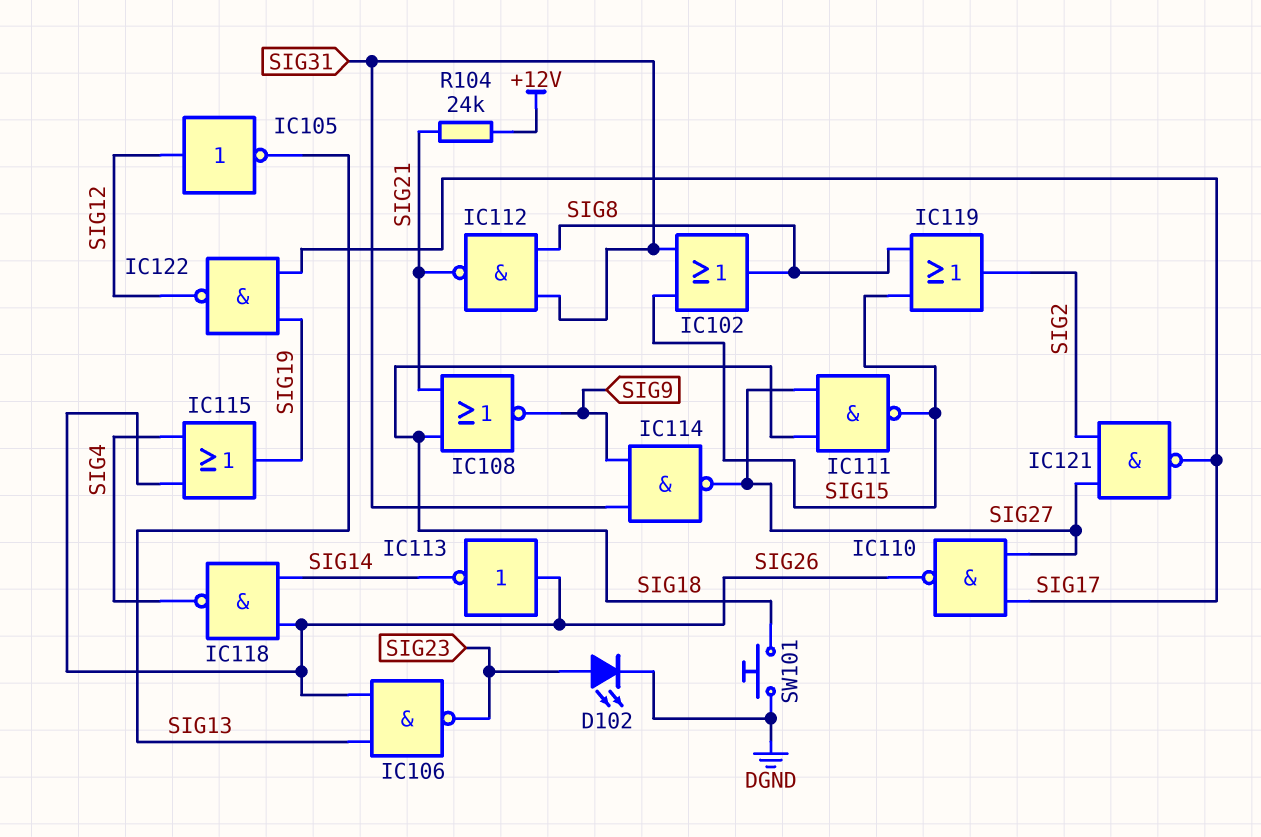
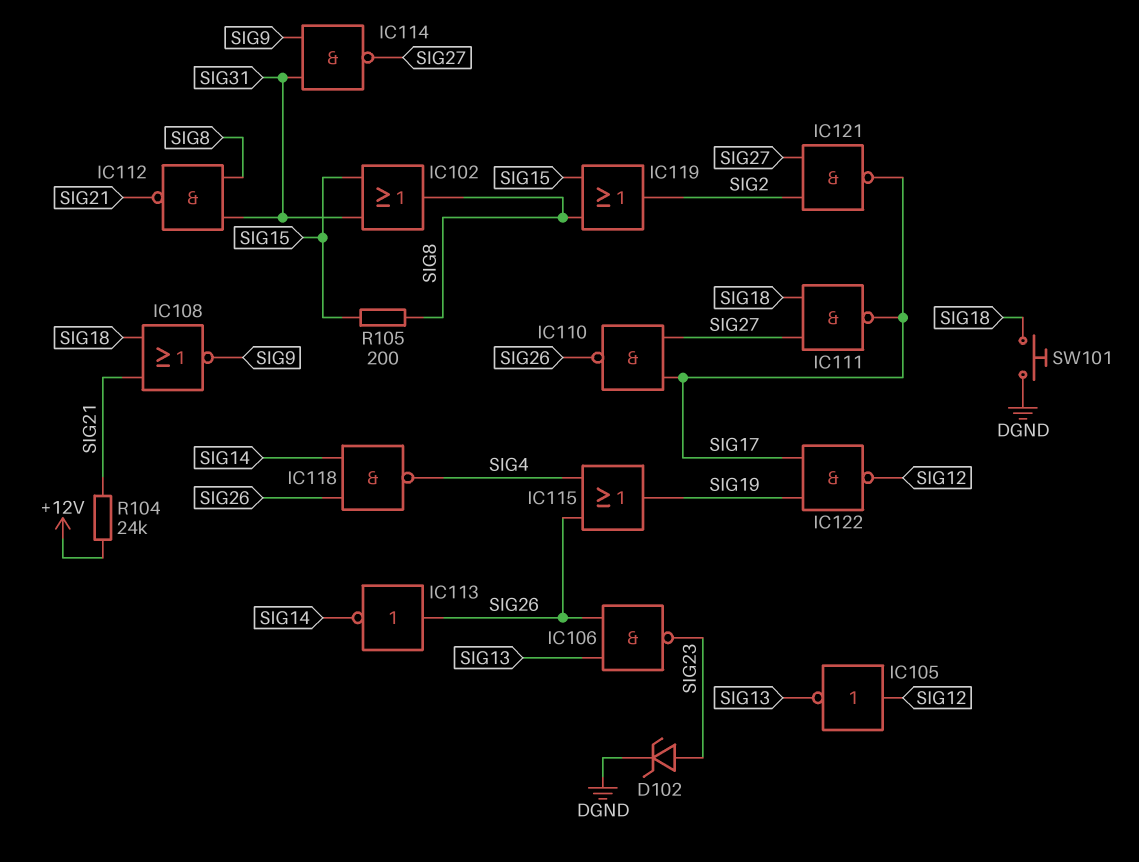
D102: LED (A SIG23, K DGND) -> zener (A SIG23, K DGND)
IC111: NAND (in SIG18, in SIG27, out SIG15) -> NAND (in SIG18, in SIG27, out SIG17)
R105: none -> 200 (SIG8, SIG15)

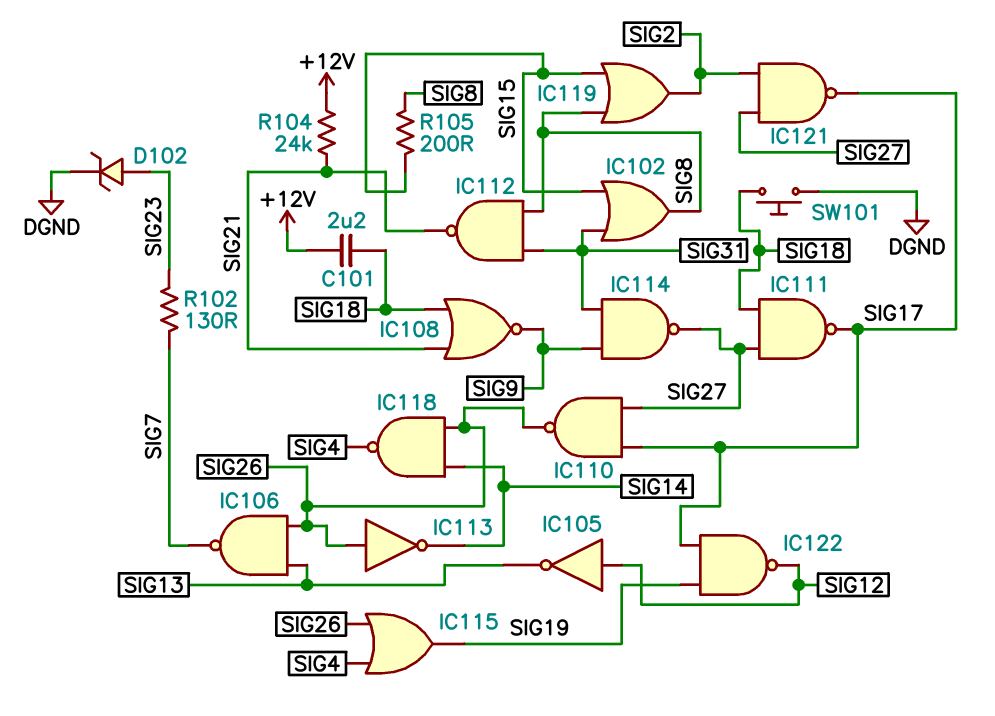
C101: none -> 2.2uF (+12V, SIG18)
IC106: NAND (in SIG13, in SIG26, out SIG23) -> NAND (in SIG13, in SIG26, out SIG7)
R102: none -> 130 (SIG7, SIG23)

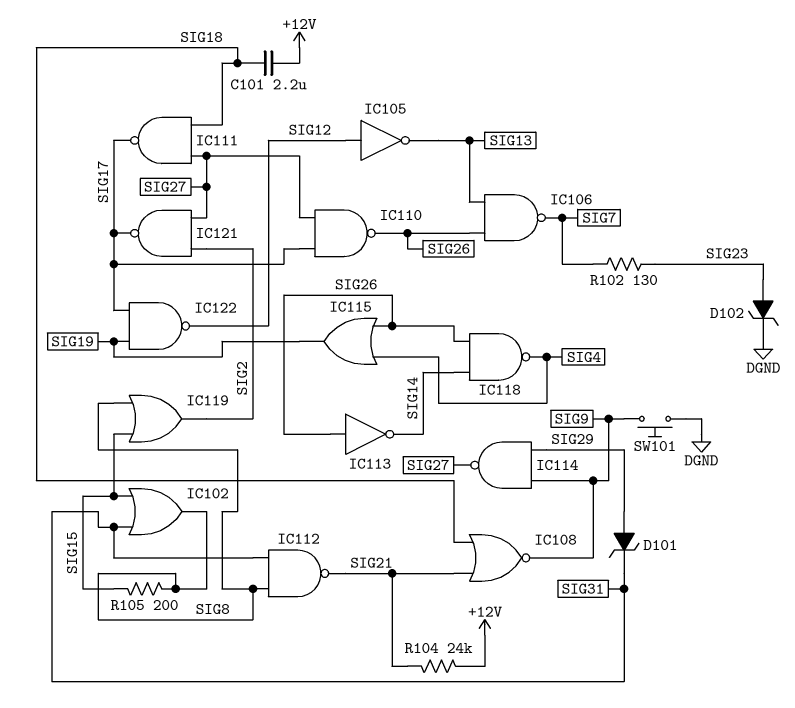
D101: none -> zener (A SIG29, K SIG31)
IC114: NAND (in SIG9, in SIG31, out SIG27) -> NAND (in SIG9, in SIG29, out SIG27)
SW101: button (DGND, SIG18) -> button (DGND, SIG9)

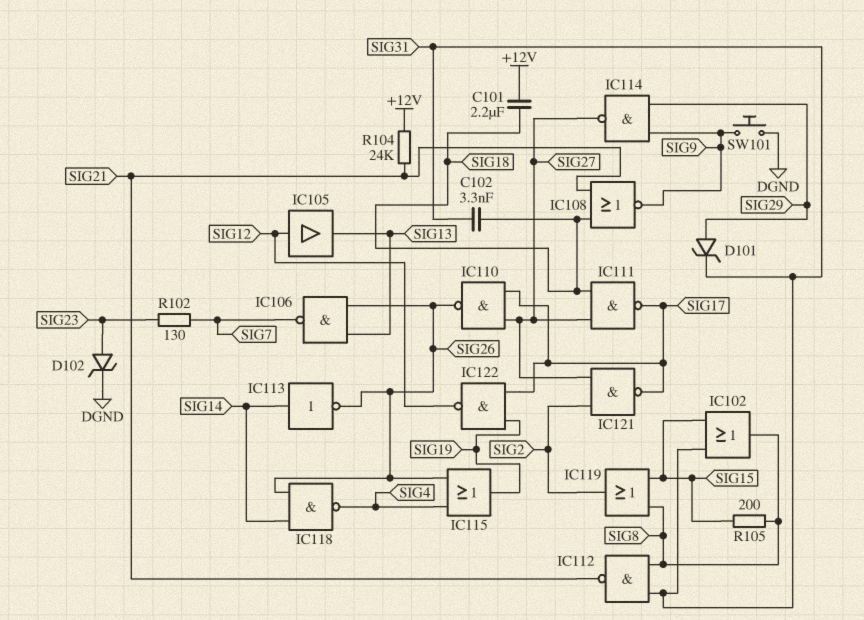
C102: none -> 3.3nF (SIG18, SIG31)
IC105: NOT (in SIG12, out SIG13) -> buffer (in SIG12, out SIG13)
IC113: NOT (in SIG26, out SIG14) -> NOT (in SIG14, out SIG26)

